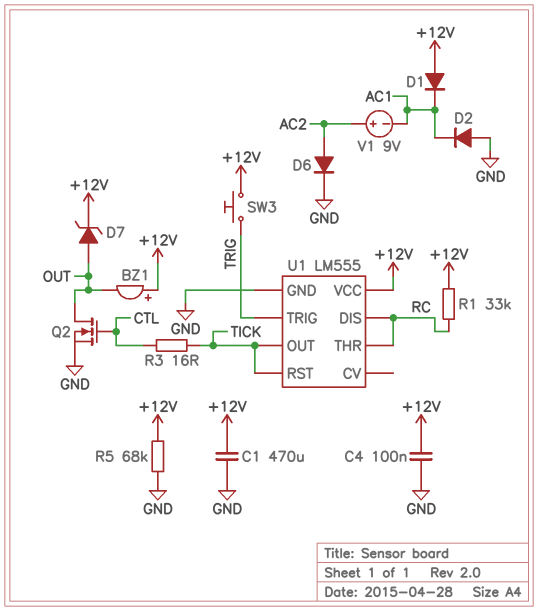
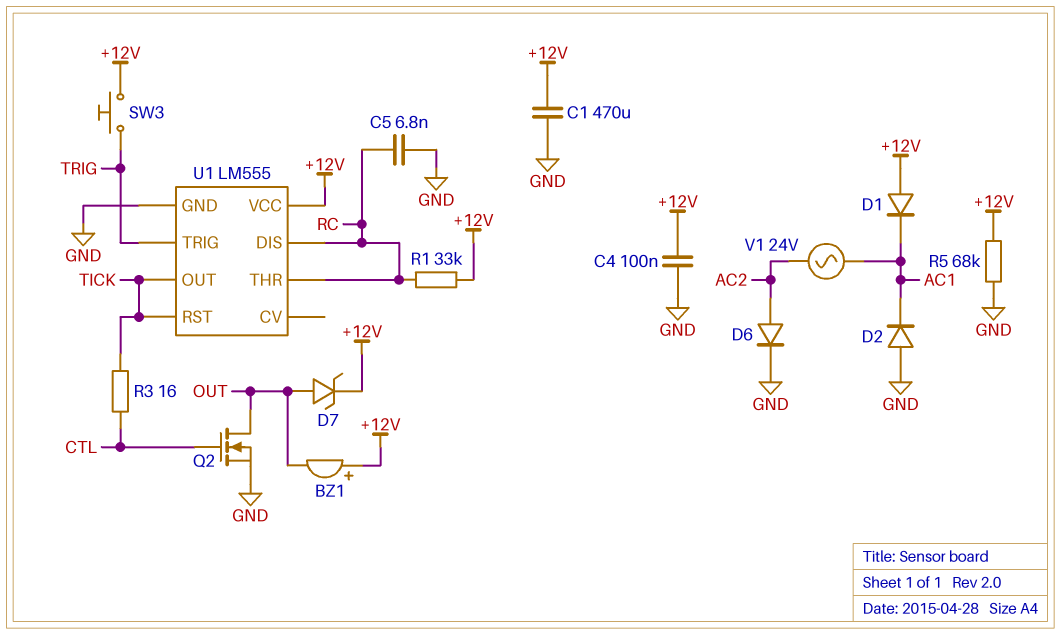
C5: none -> 6.8nF (GND, RC)
V1: 9V (plus AC2, minus AC1) -> AC 24V (AC1, AC2)

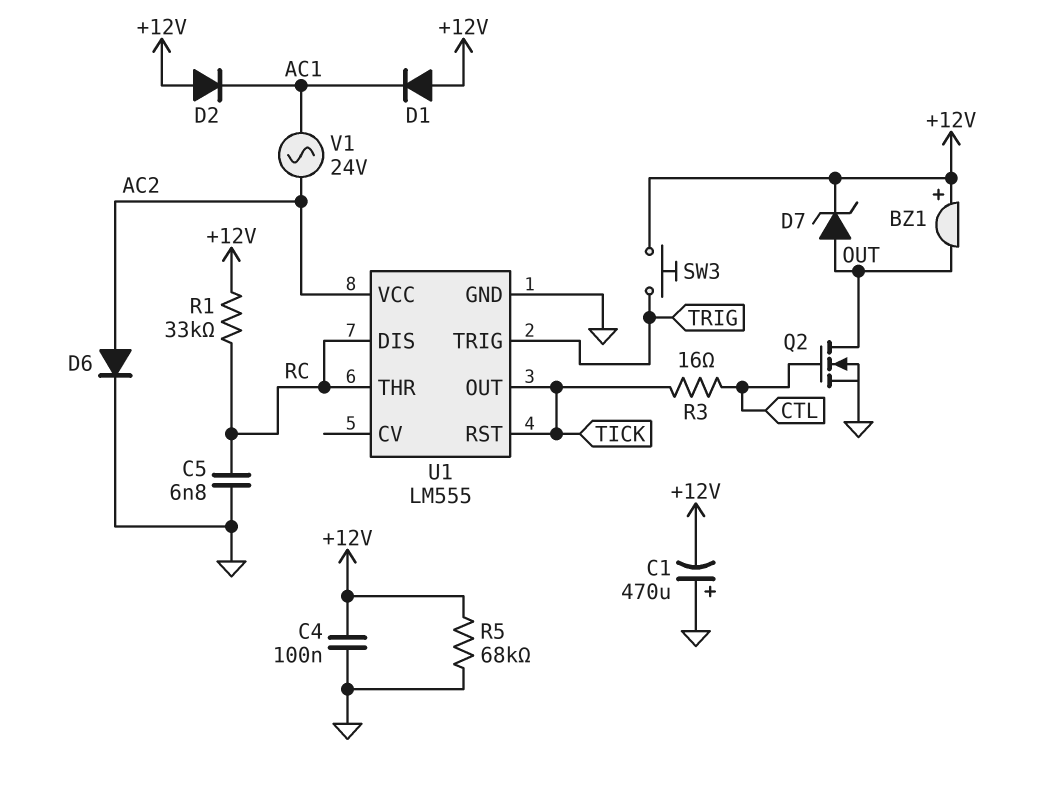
C1: 470uF (+12V, GND) -> 470uF (plus GND, minus +12V)
D2: diode (A GND, K AC1) -> diode (A +12V, K AC1)
U1 pin VCC: +12V -> AC2

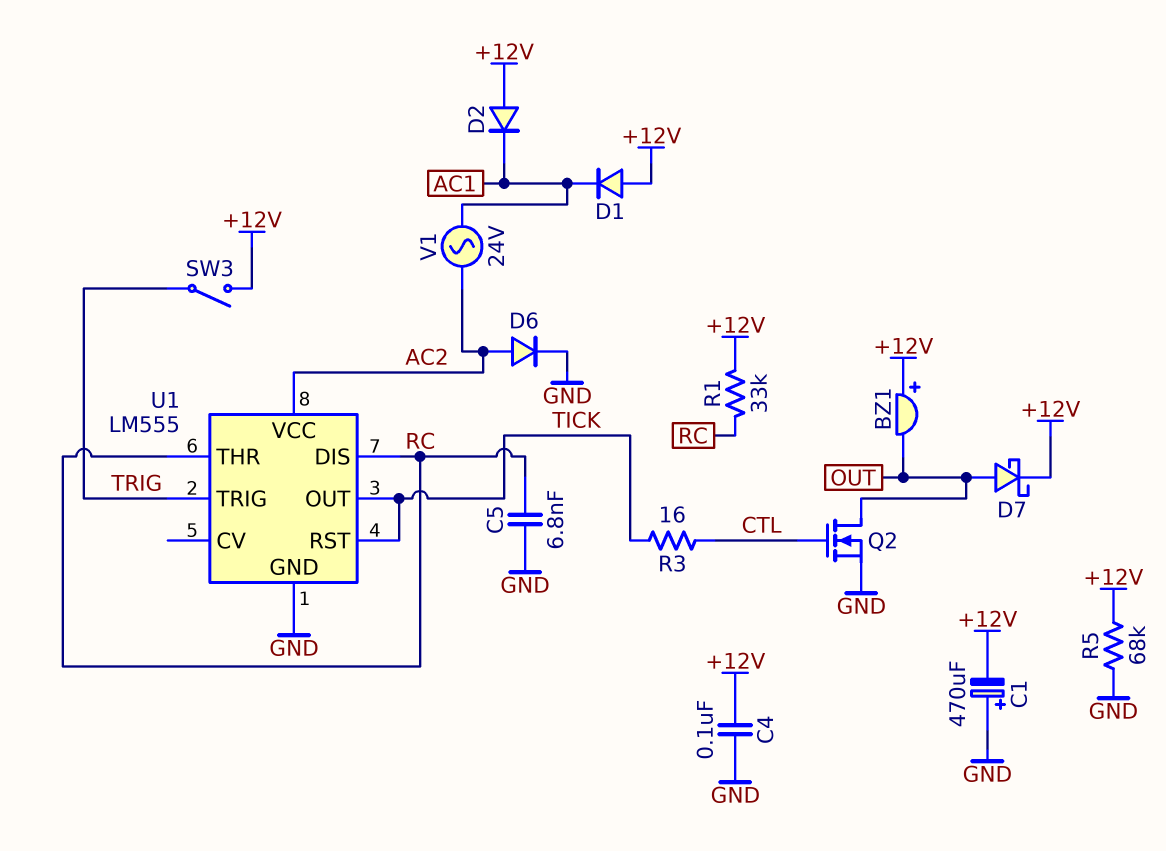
D7: zener (A OUT, K +12V) -> schottky (A OUT, K +12V)
SW3: button (+12V, TRIG) -> switch (+12V, TRIG)

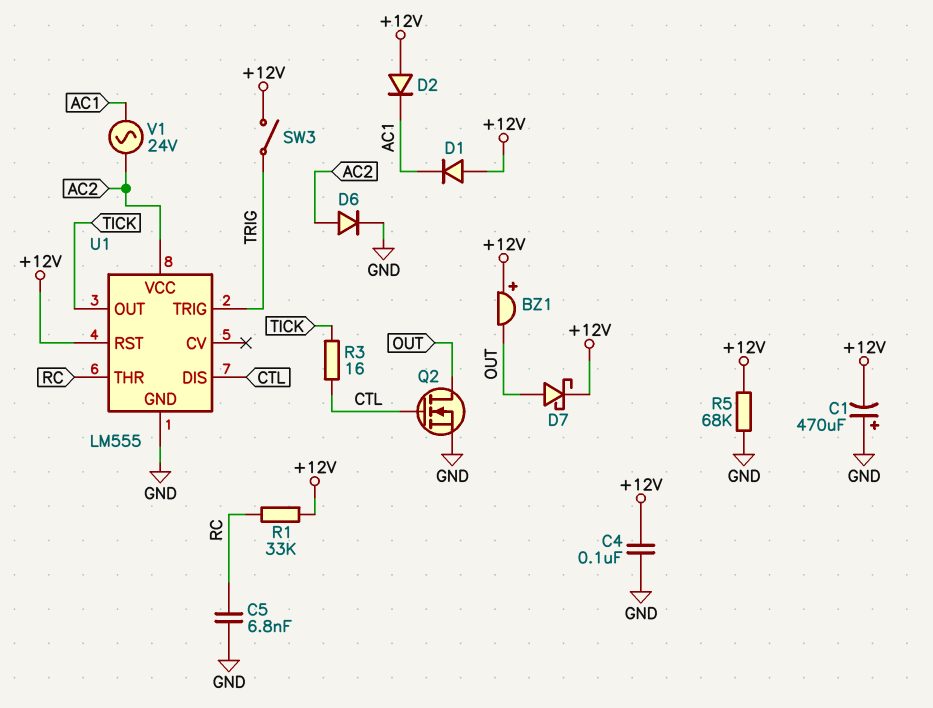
U1 pin DIS: RC -> CTL
U1 pin RST: TICK -> +12V

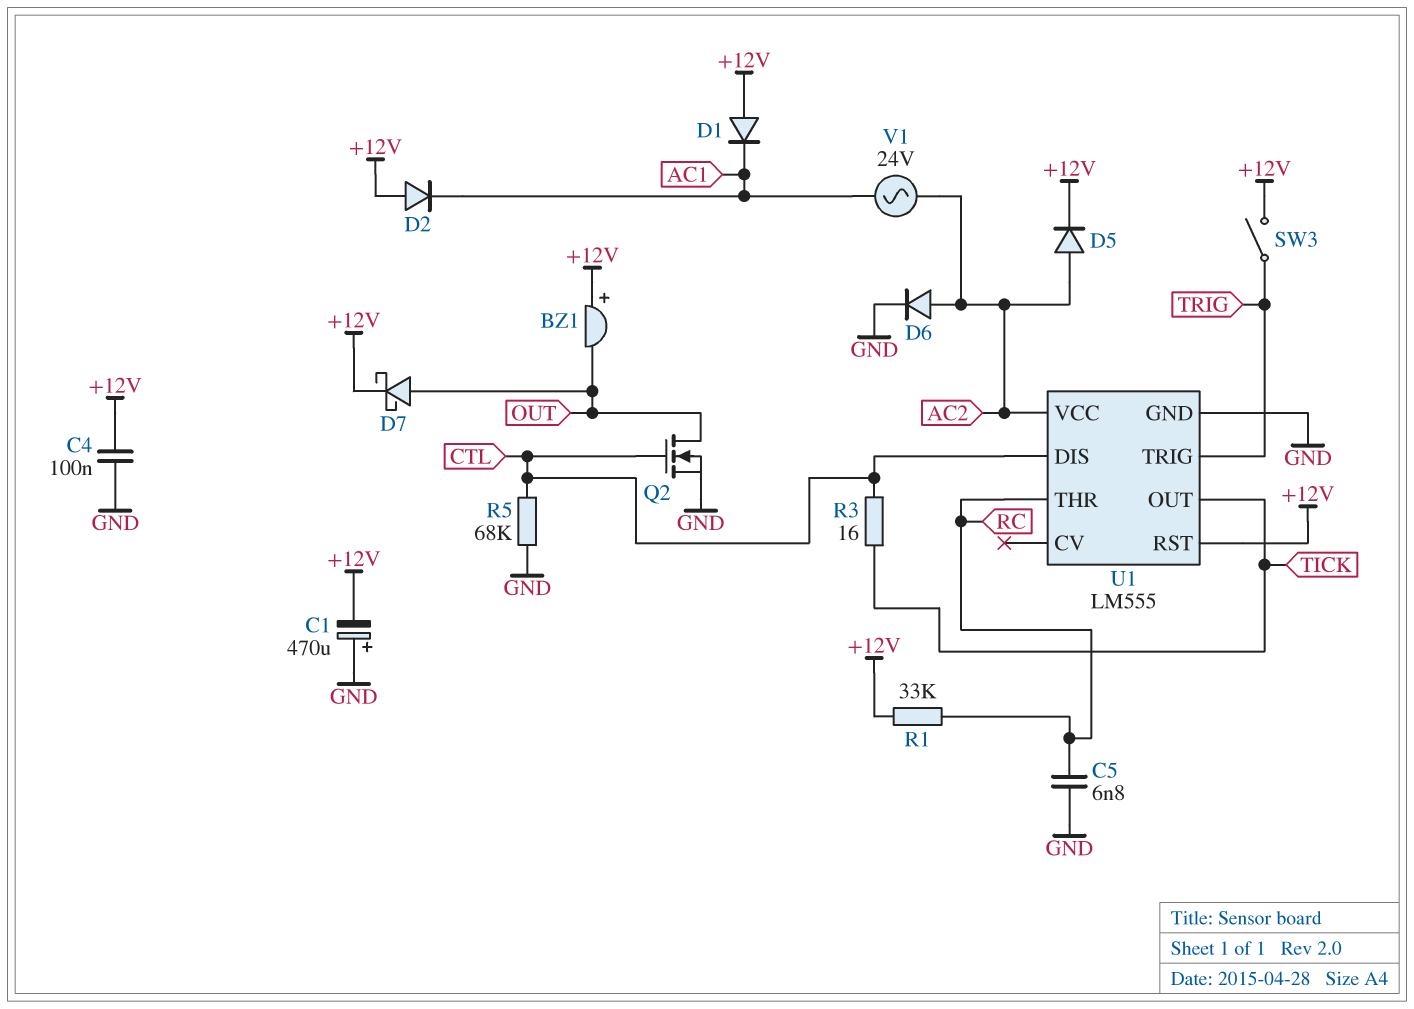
D5: none -> diode (A AC2, K +12V)
R5: 68k (+12V, GND) -> 68k (CTL, GND)

